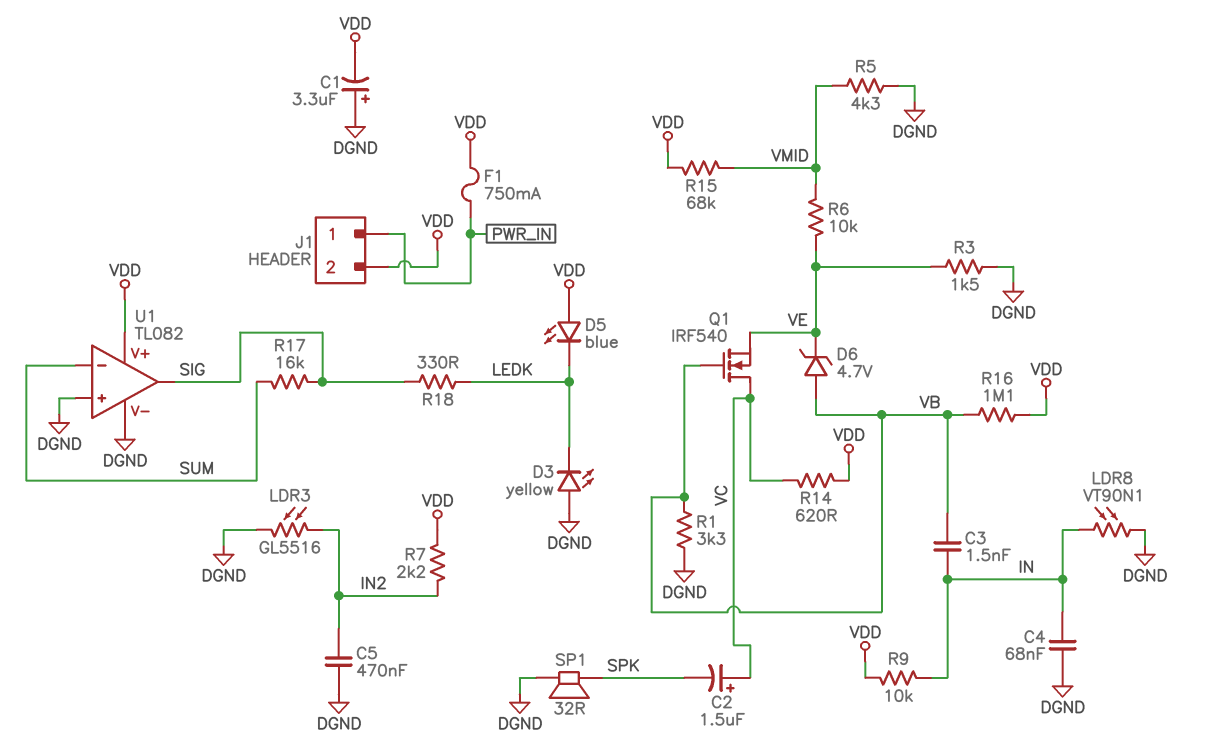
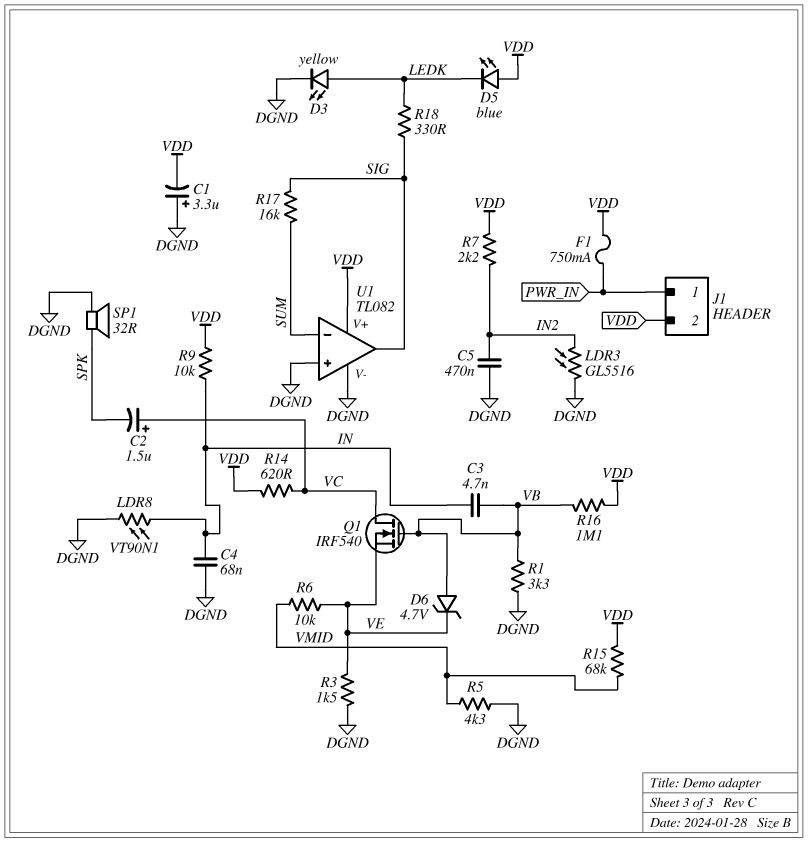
C3: 1.5nF (IN, VB) -> 4.7nF (IN, VB)
D3: LED yellow (A DGND, K LEDK) -> LED yellow (A LEDK, K DGND)

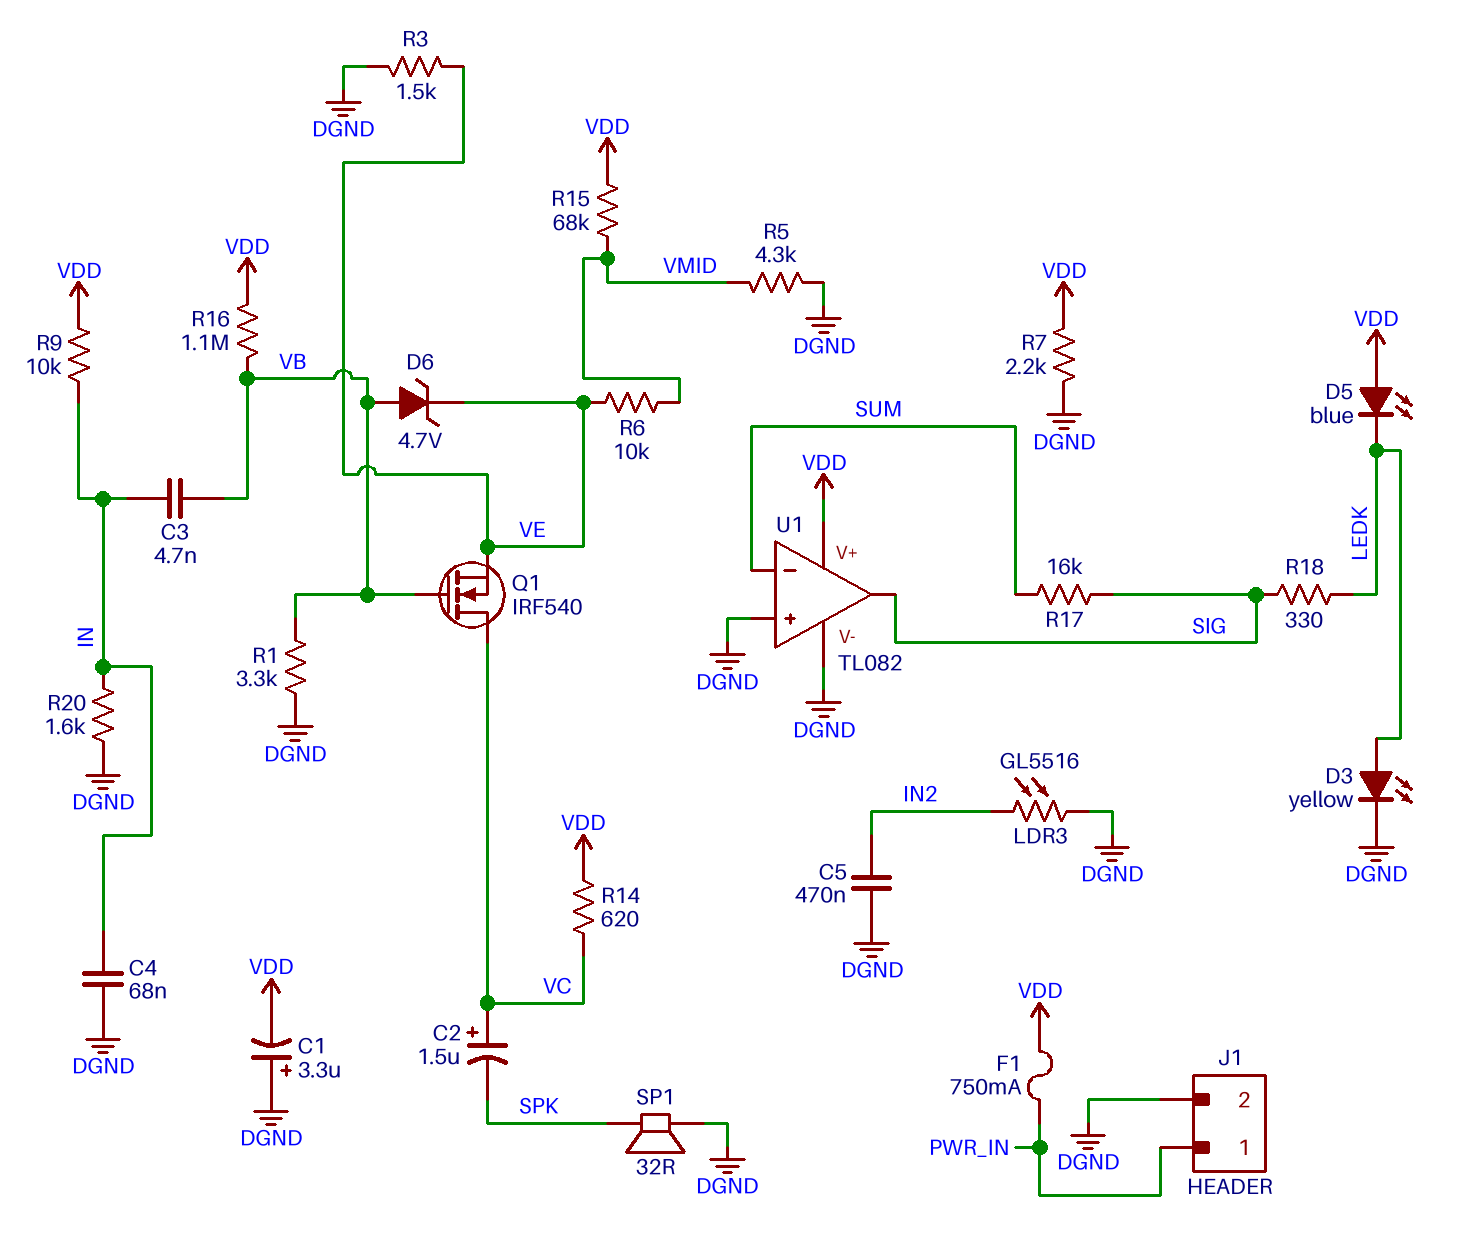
J1 pin 2: VDD -> DGND
LDR8: VT90N1 (DGND, IN) -> none
R7: 2.2k (IN2, VDD) -> 2.2k (DGND, VDD)
R20: none -> 1.6k (DGND, IN)

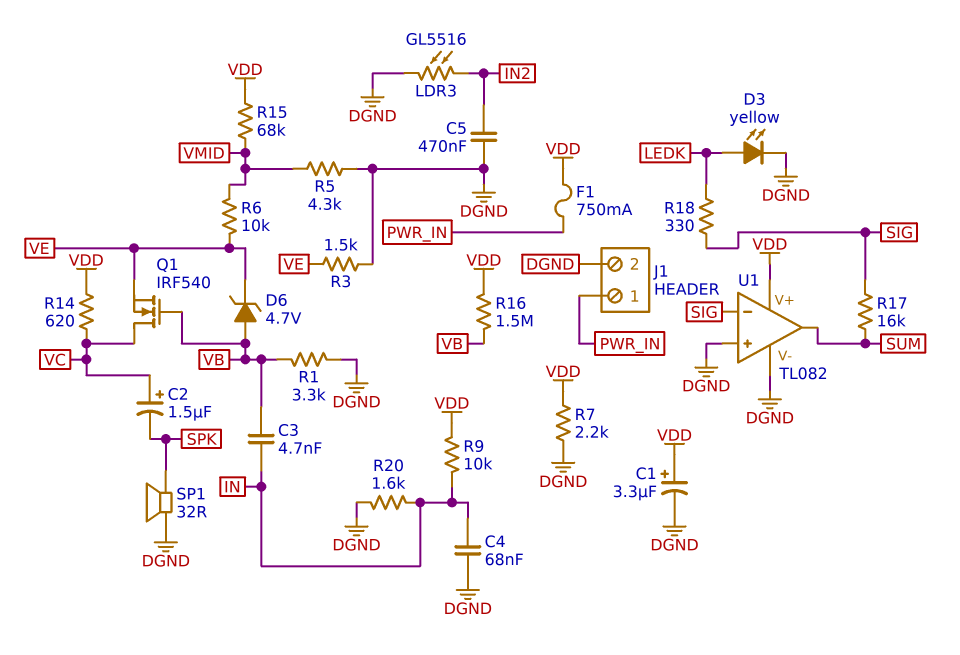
C1: 3.3uF (plus DGND, minus VDD) -> 3.3uF (plus VDD, minus DGND)
D5: LED blue (A VDD, K LEDK) -> none
R16: 1.1M (VB, VDD) -> 1.5M (VB, VDD)
U1 pin in-: SUM -> SIG
U1 pin out: SIG -> SUM

